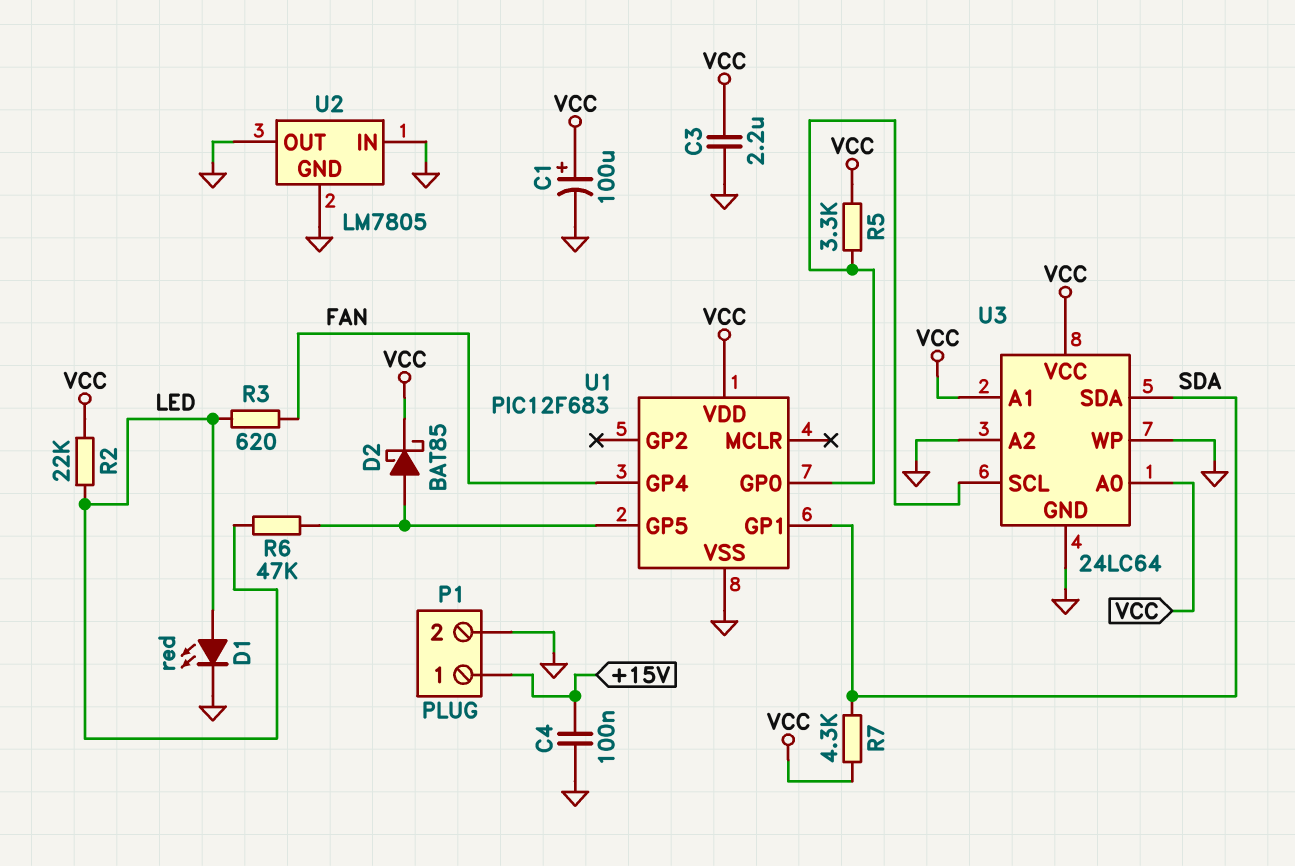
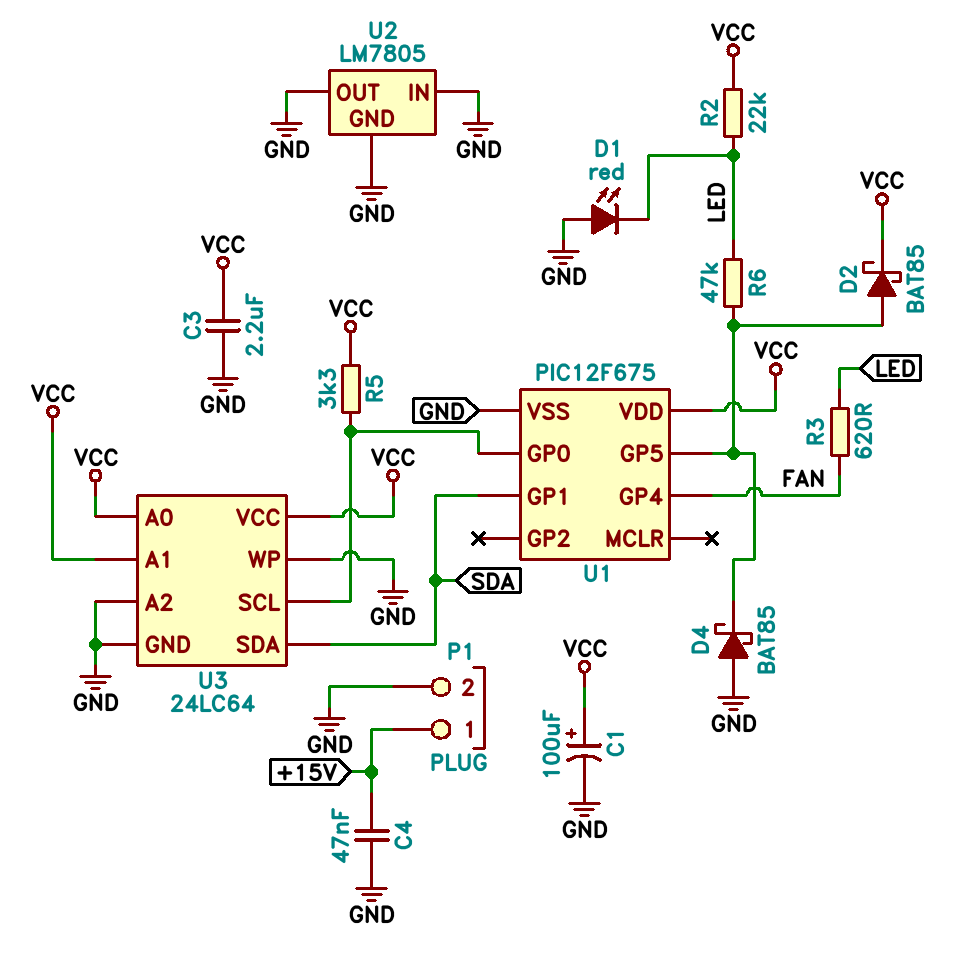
C4: 100nF (+15V, GND) -> 47nF (+15V, GND)
D1: LED red (A LED, K GND) -> LED red (A GND, K LED)
D4: none -> schottky BAT85 (A GND, K U1/GP5)
R7: 4.3k (SDA, VCC) -> none
U1: PIC12F683 -> PIC12F675

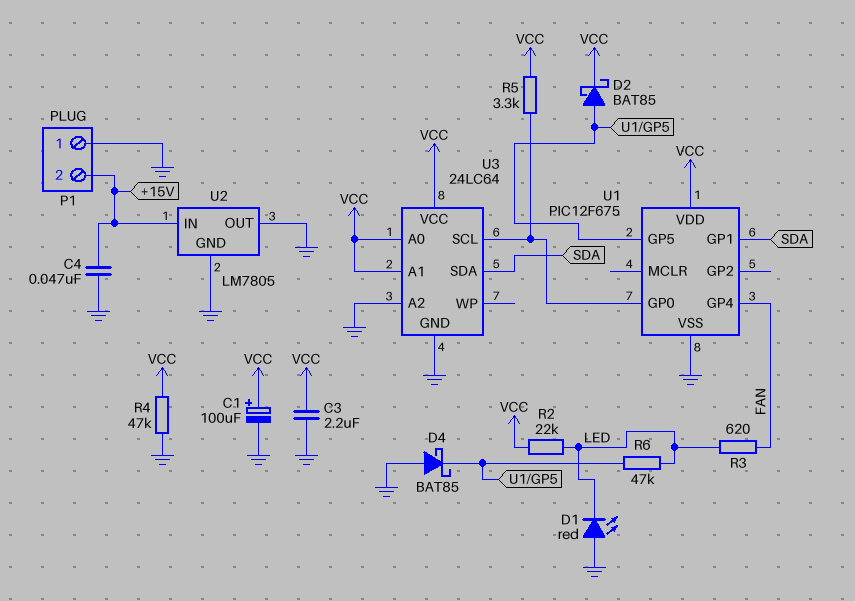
P1 pin 1: +15V -> GND
P1 pin 2: GND -> +15V
R4: none -> 47k (GND, VCC)
U2 pin IN: GND -> +15V
U3 pin WP: GND -> none

